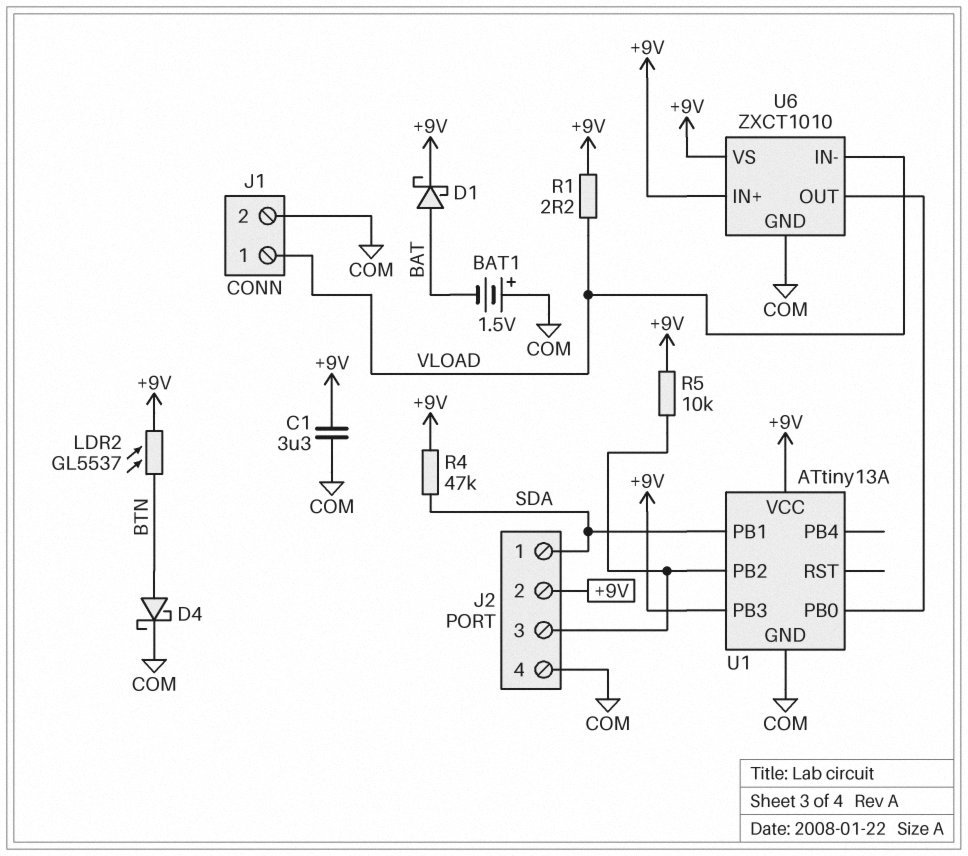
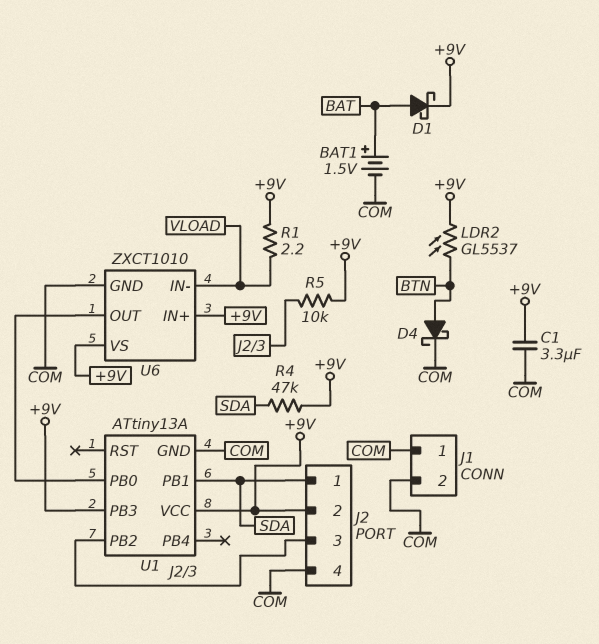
BAT1: 1.5V (plus COM, minus BAT) -> 1.5V (plus BAT, minus COM)
J1 pin 1: VLOAD -> COM

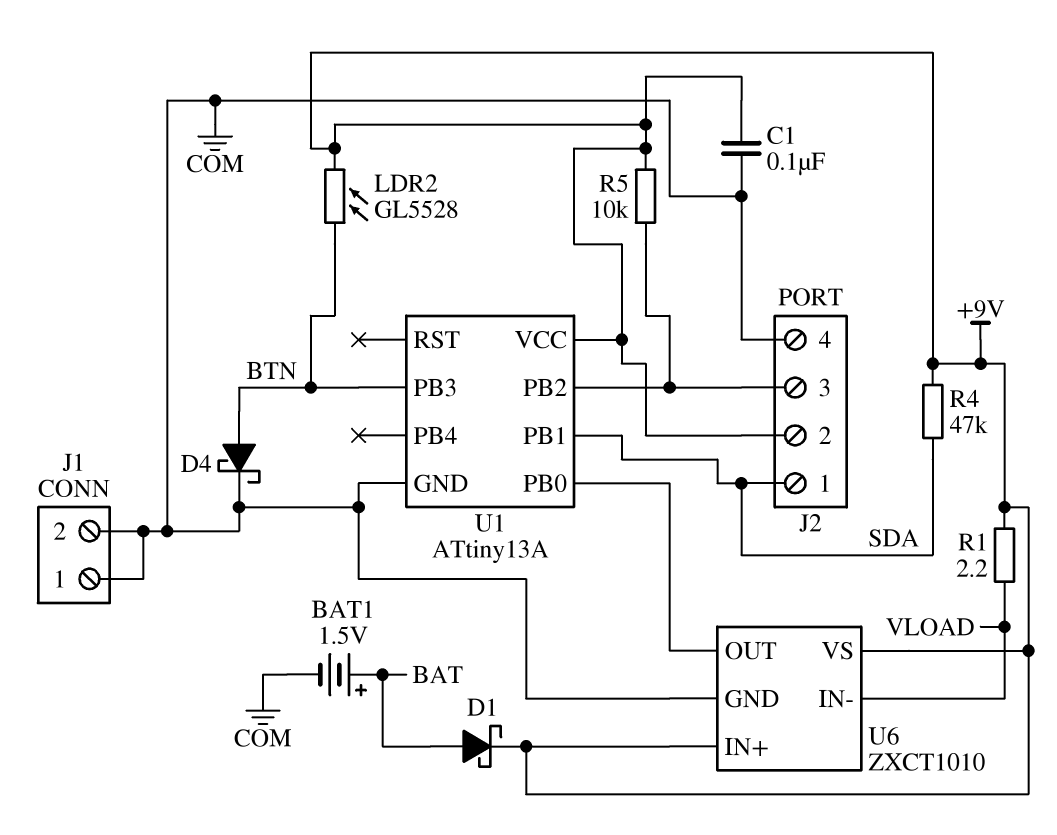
C1: 3.3uF (+9V, COM) -> 100nF (+9V, COM)
LDR2: GL5537 (+9V, BTN) -> GL5528 (+9V, BTN)
U1 pin PB3: +9V -> BTN

